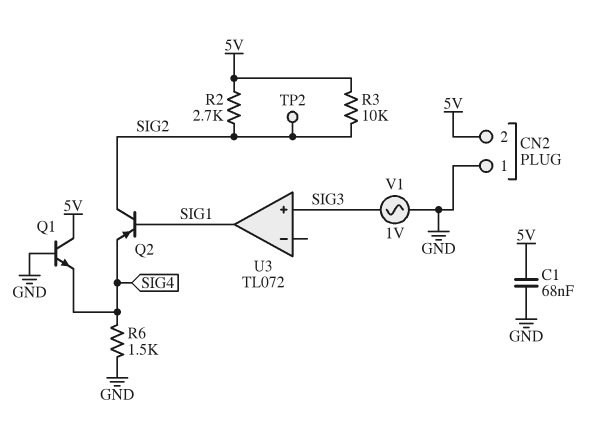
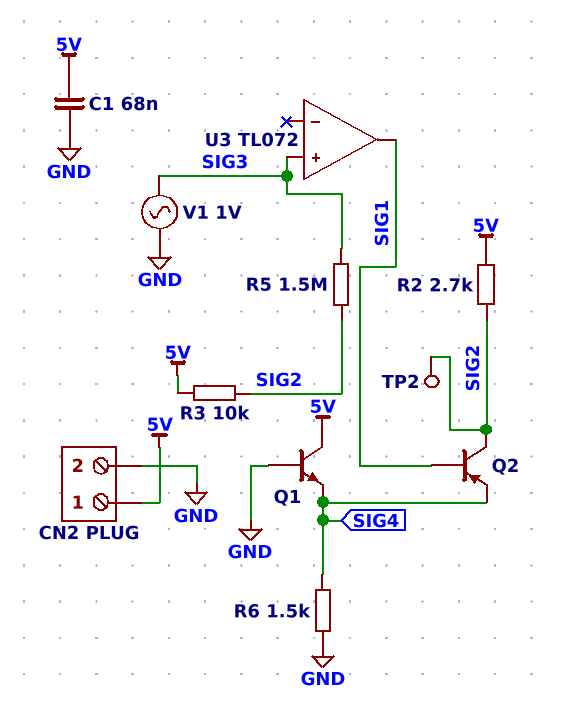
CN2 pin 1: GND -> 5V
CN2 pin 2: 5V -> GND
R5: none -> 1.5M (SIG2, SIG3)

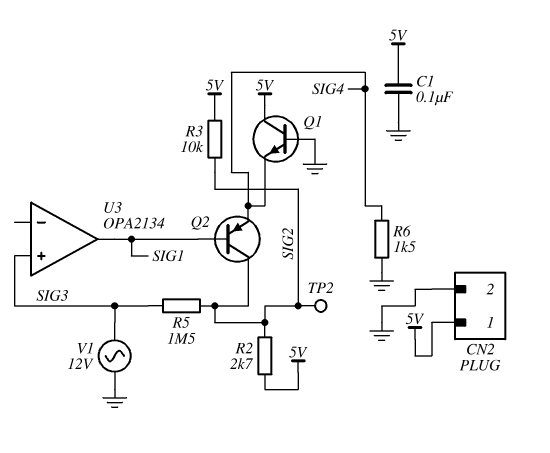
C1: 68nF (5V, GND) -> 100nF (5V, GND)
U3: TL072 -> OPA2134
V1: AC 1V (GND, SIG3) -> AC 12V (GND, SIG3)

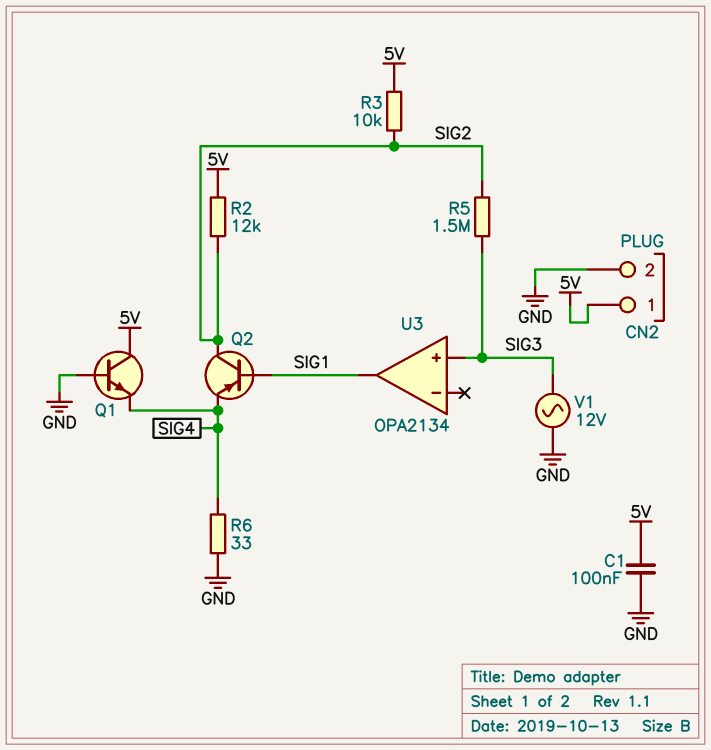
R2: 2.7k (5V, SIG2) -> 12k (5V, SIG2)
R6: 1.5k (GND, SIG4) -> 33 (GND, SIG4)
TP2: test point (SIG2) -> none

